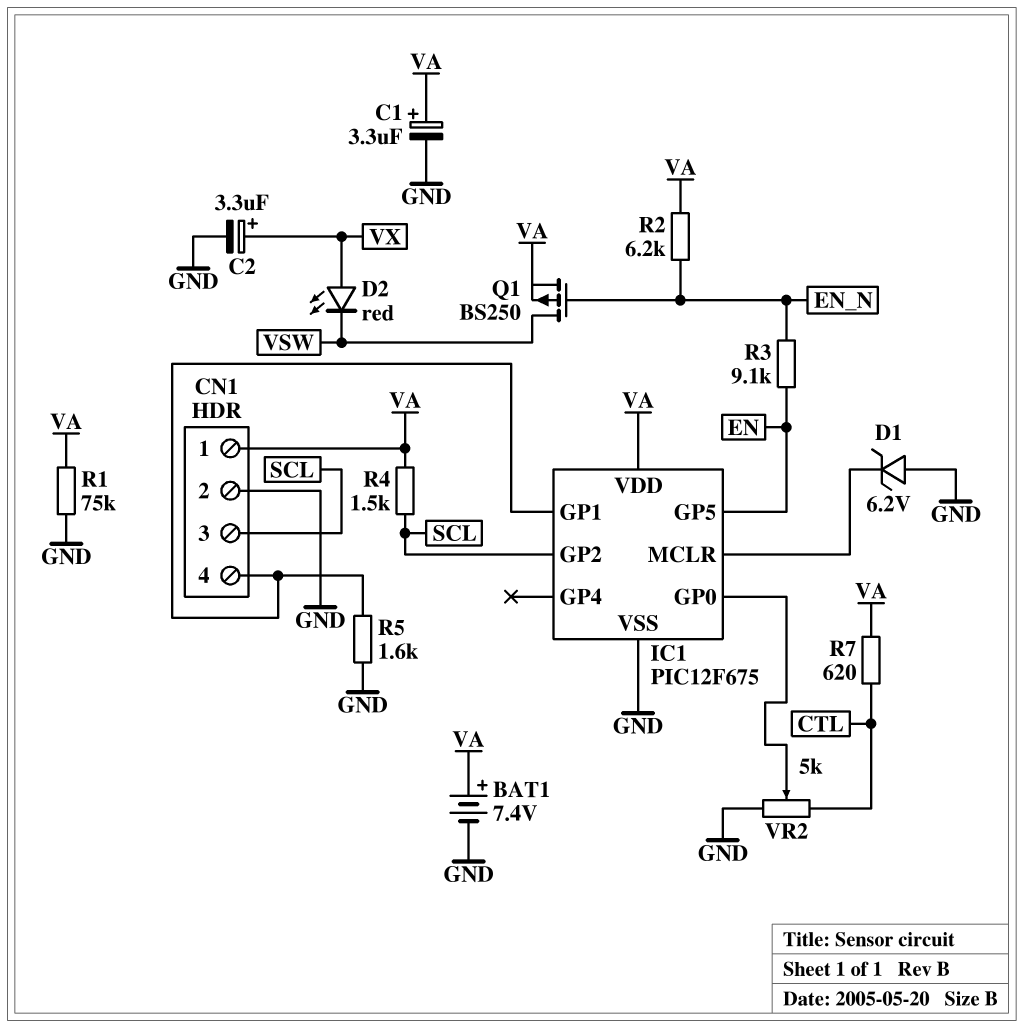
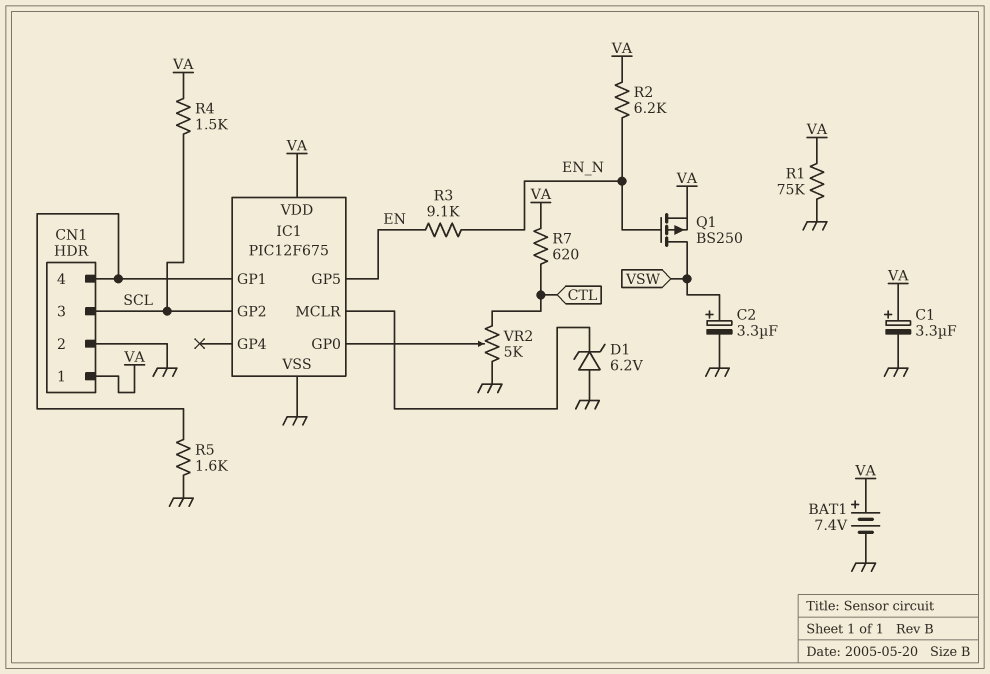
C2: 3.3uF (plus VX, minus GND) -> 3.3uF (plus VSW, minus GND)
D2: LED red (A VX, K VSW) -> none

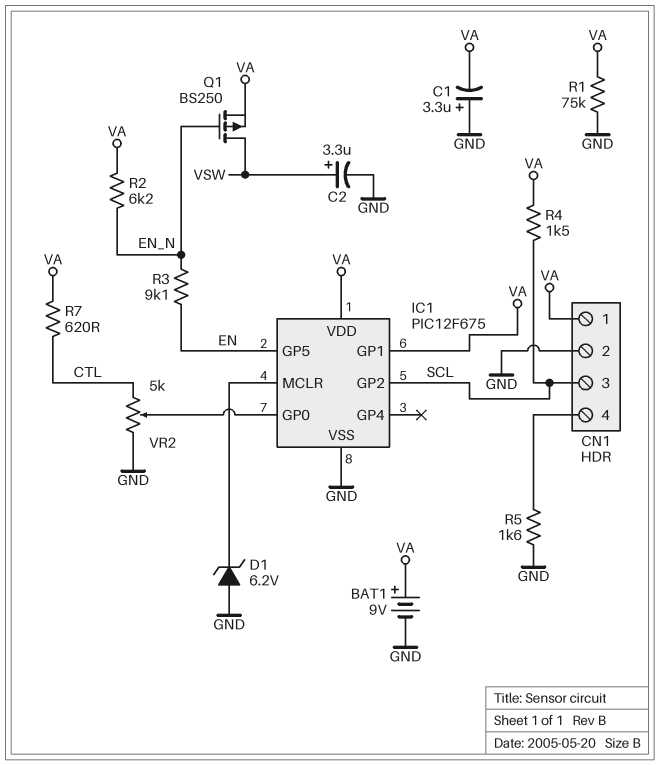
BAT1: 7.4V (plus VA, minus GND) -> 9V (plus VA, minus GND)
C1: 3.3uF (plus VA, minus GND) -> 3.3uF (plus GND, minus VA)
IC1 pin GP1: CN1/4 -> VA

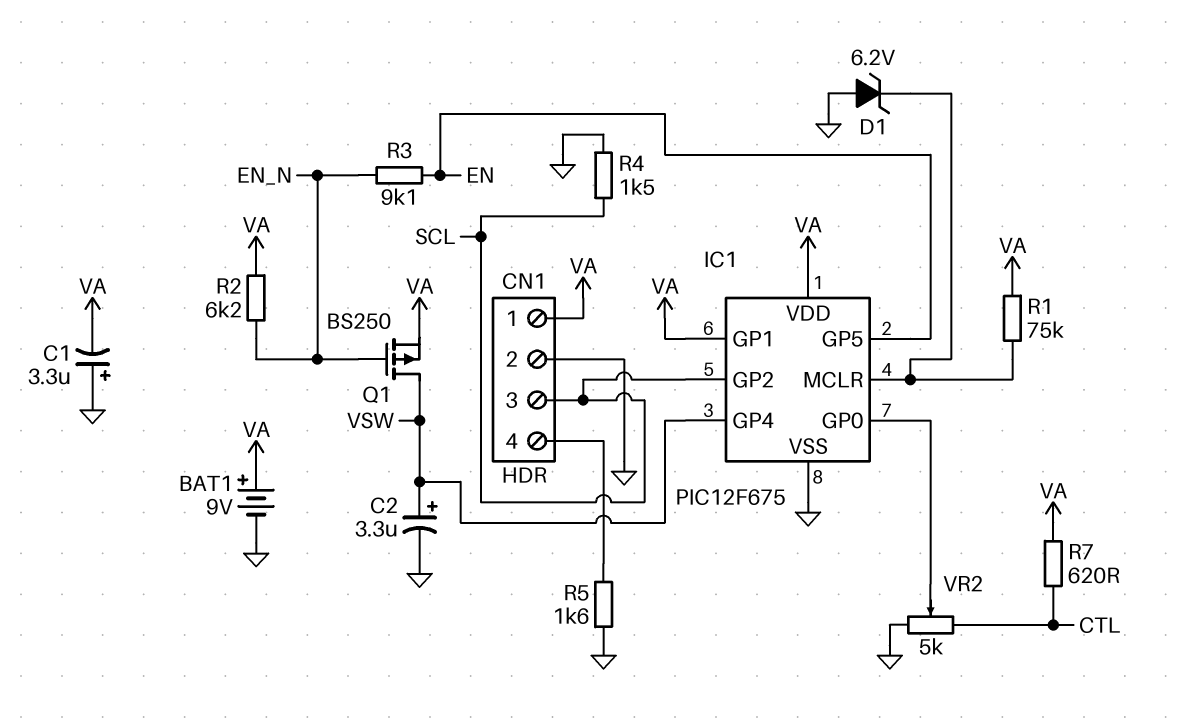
IC1 pin GP4: none -> VSW
R1: 75k (GND, VA) -> 75k (IC1/MCLR, VA)
R4: 1.5k (SCL, VA) -> 1.5k (GND, SCL)

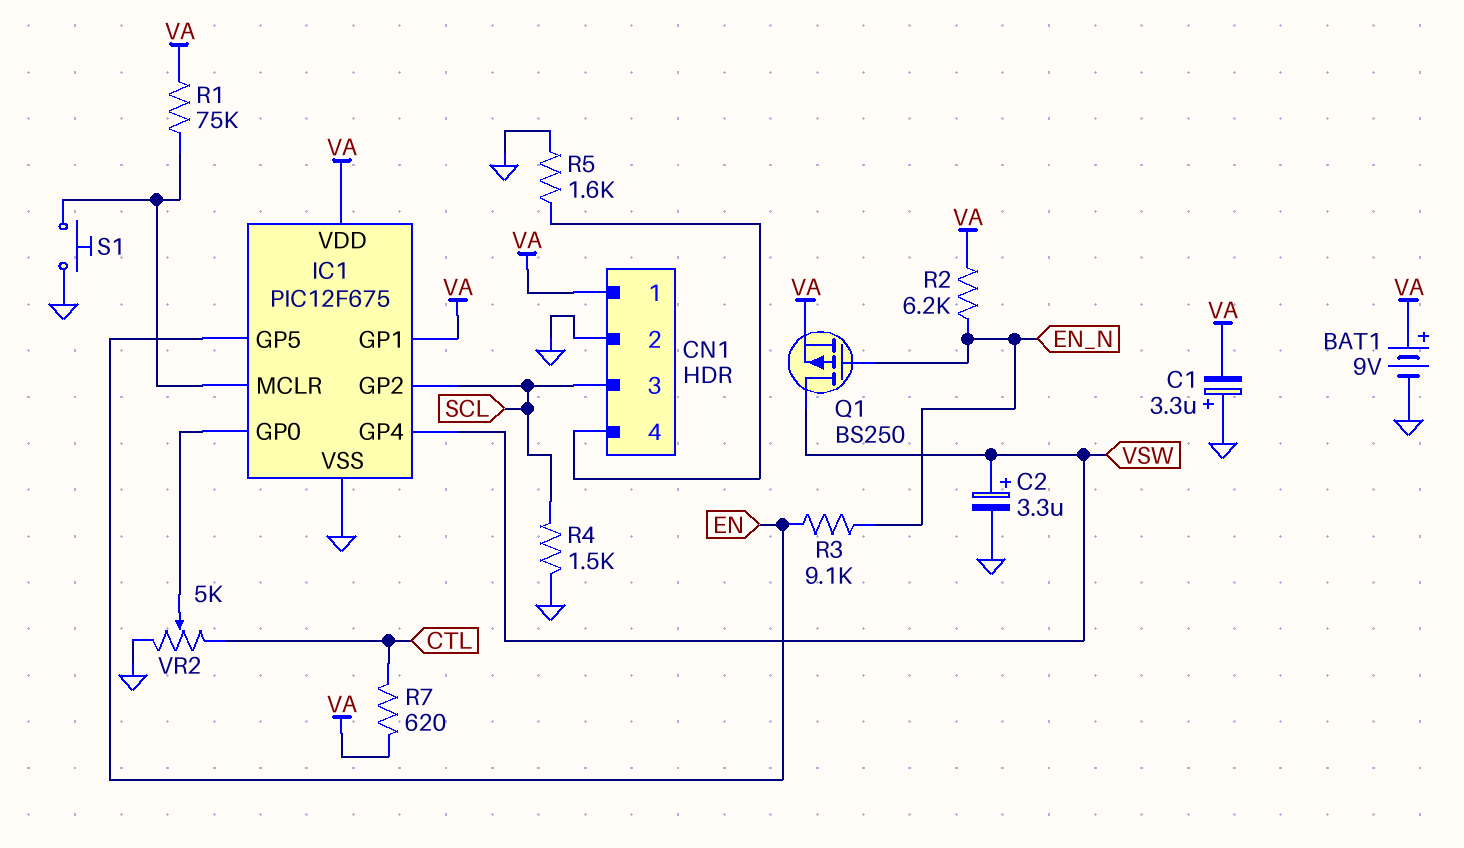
D1: zener 6.2V (A GND, K IC1/MCLR) -> none
S1: none -> button (GND, IC1/MCLR)

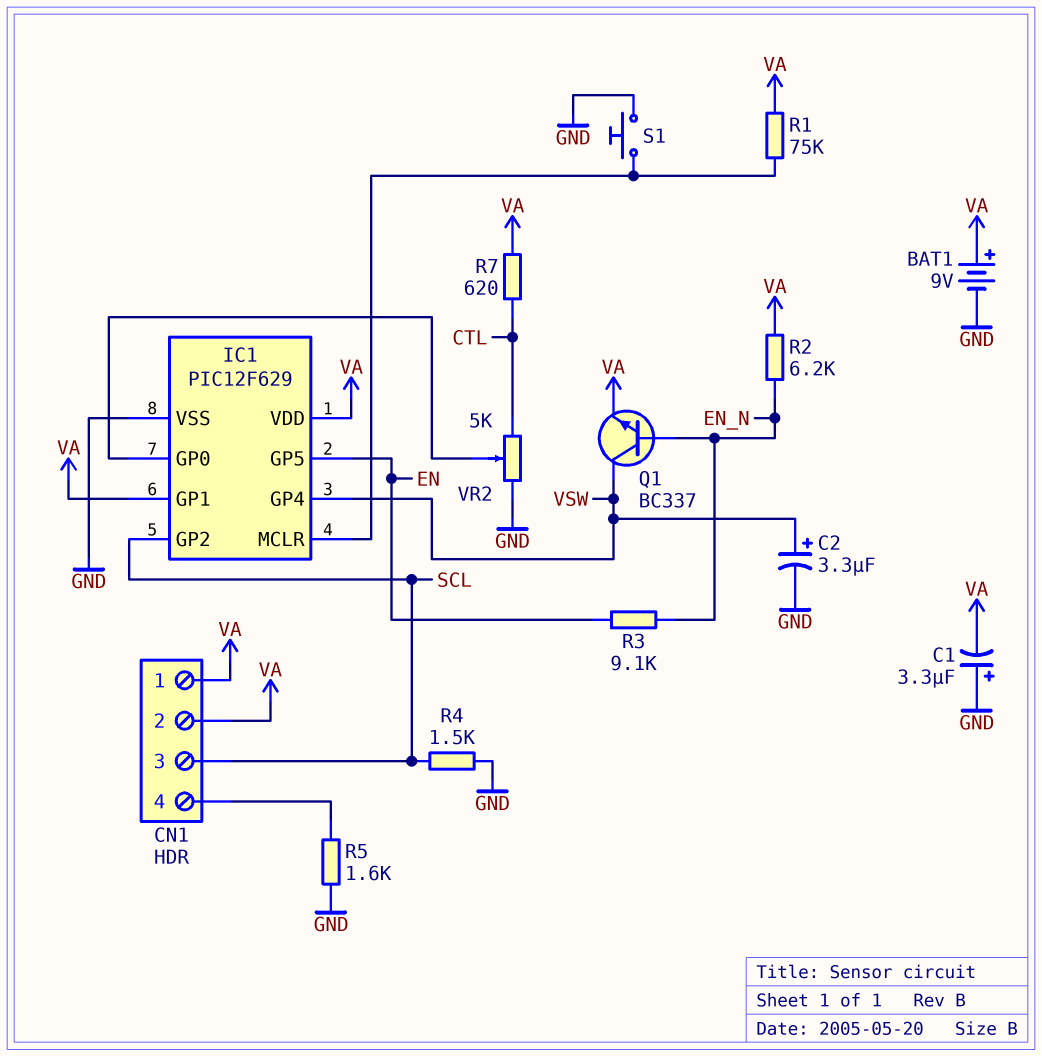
CN1 pin 2: GND -> VA
IC1: PIC12F675 -> PIC12F629
Q1: PMOS BS250 (G EN_N, D VSW, S VA) -> NPN BC337 (B EN_N, C VSW, E VA)

